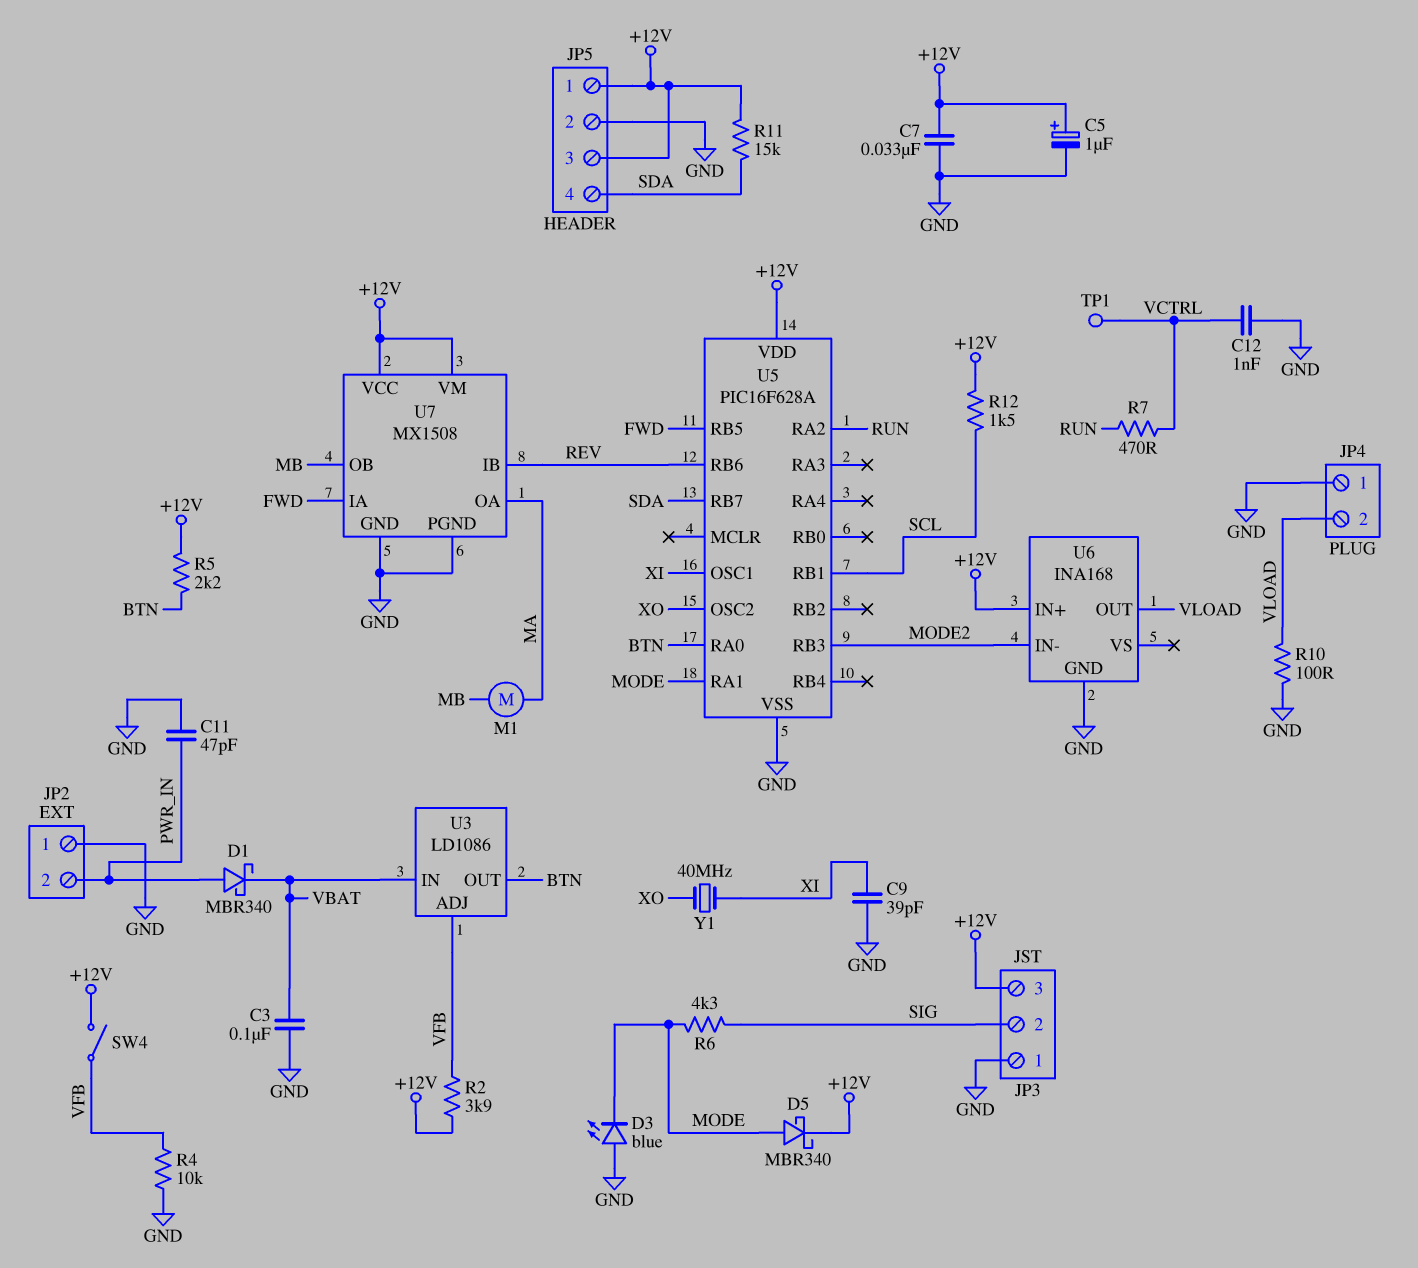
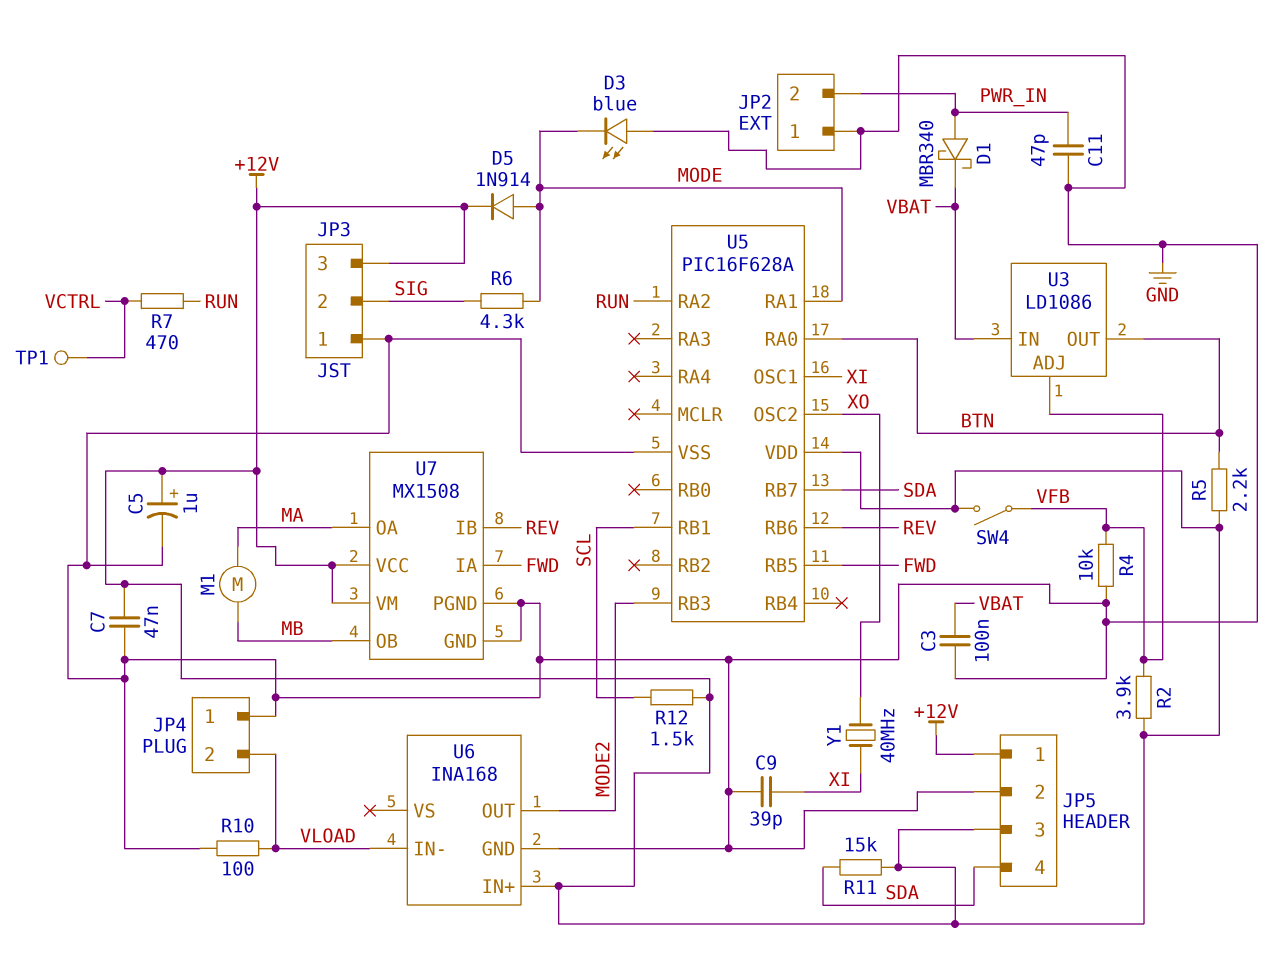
C7: 33nF (+12V, GND) -> 47nF (+12V, GND)
C12: 1nF (GND, VCTRL) -> none
D5: schottky MBR340 (A MODE, K +12V) -> diode 1N914 (A MODE, K +12V)
U6 pin IN-: MODE2 -> VLOAD
U6 pin OUT: VLOAD -> MODE2

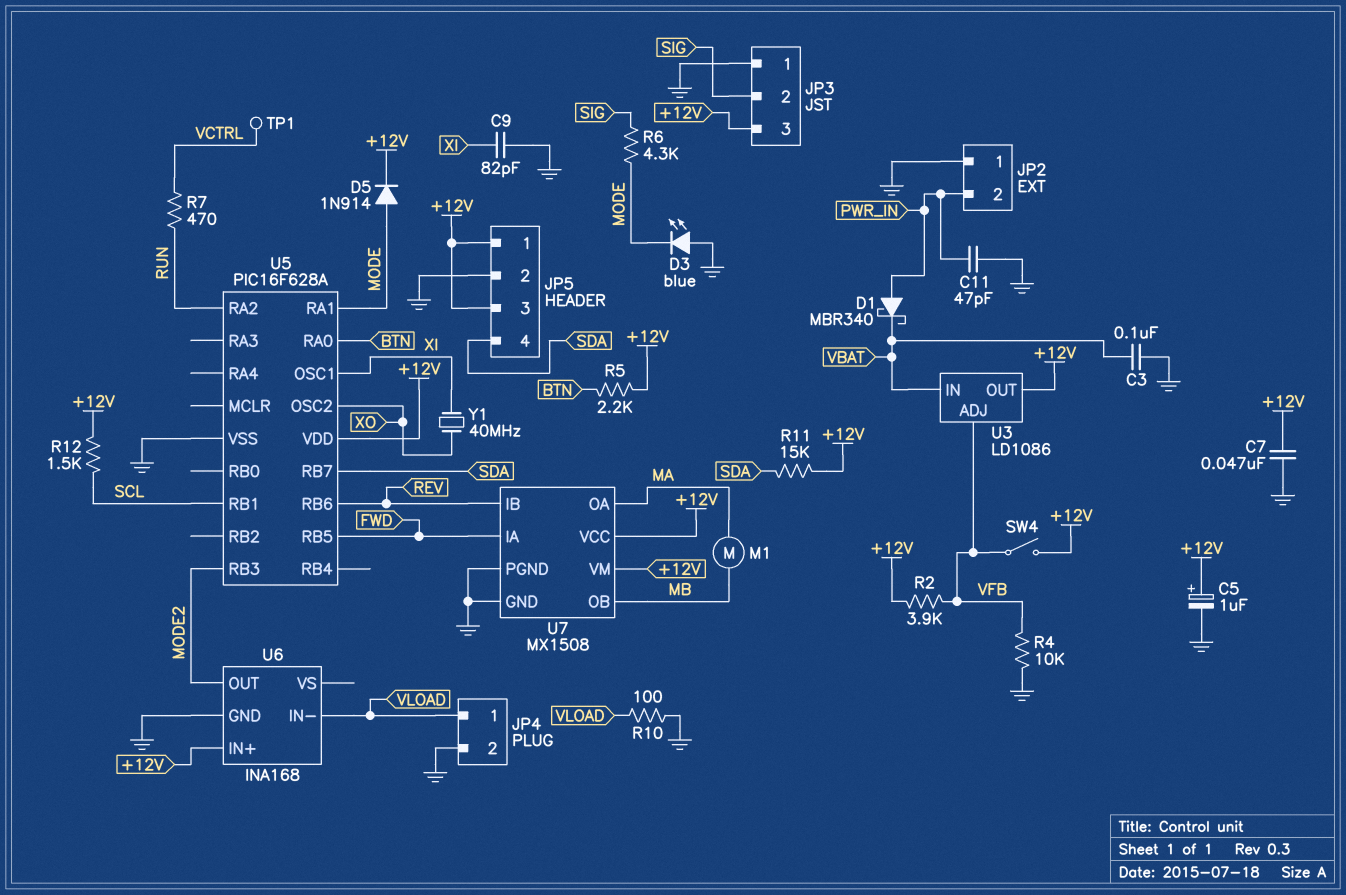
C9: 39pF (GND, XI) -> 82pF (GND, XI)
JP4 pin 1: GND -> VLOAD
JP4 pin 2: VLOAD -> GND
U3 pin OUT: BTN -> +12V

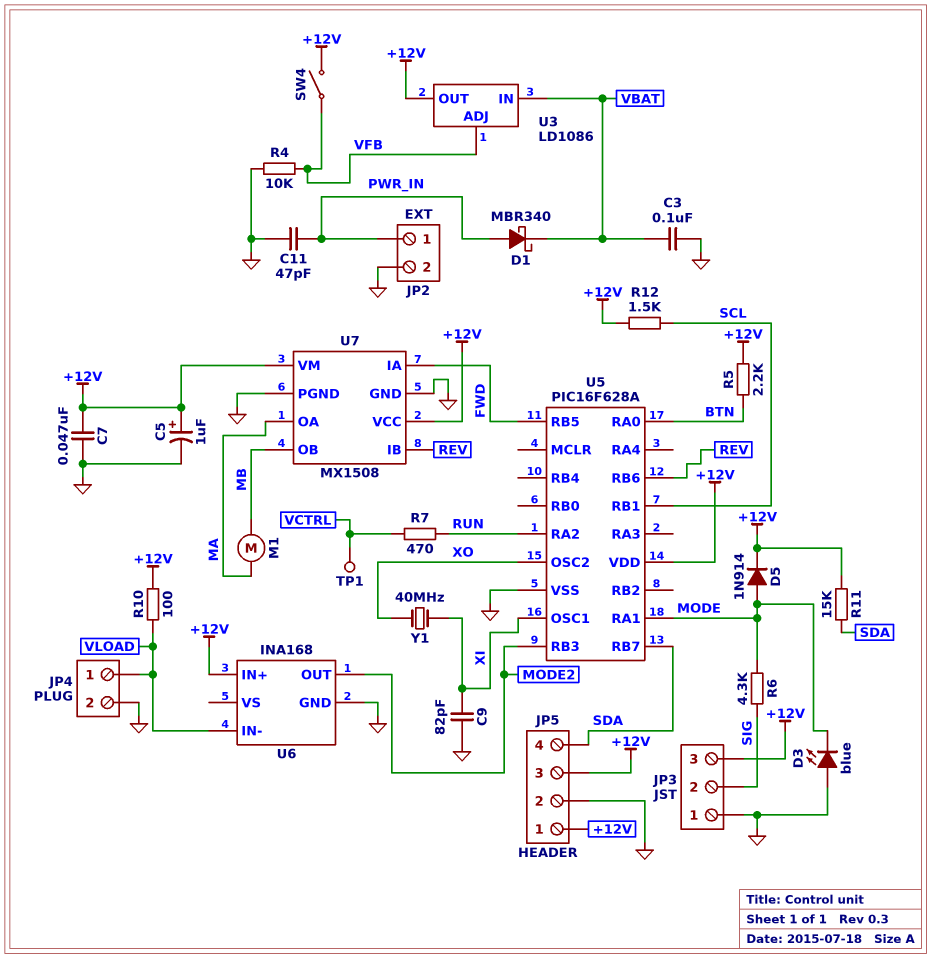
JP2 pin 1: GND -> PWR_IN
JP2 pin 2: PWR_IN -> GND
R2: 3.9k (+12V, VFB) -> none
R10: 100 (GND, VLOAD) -> 100 (+12V, VLOAD)

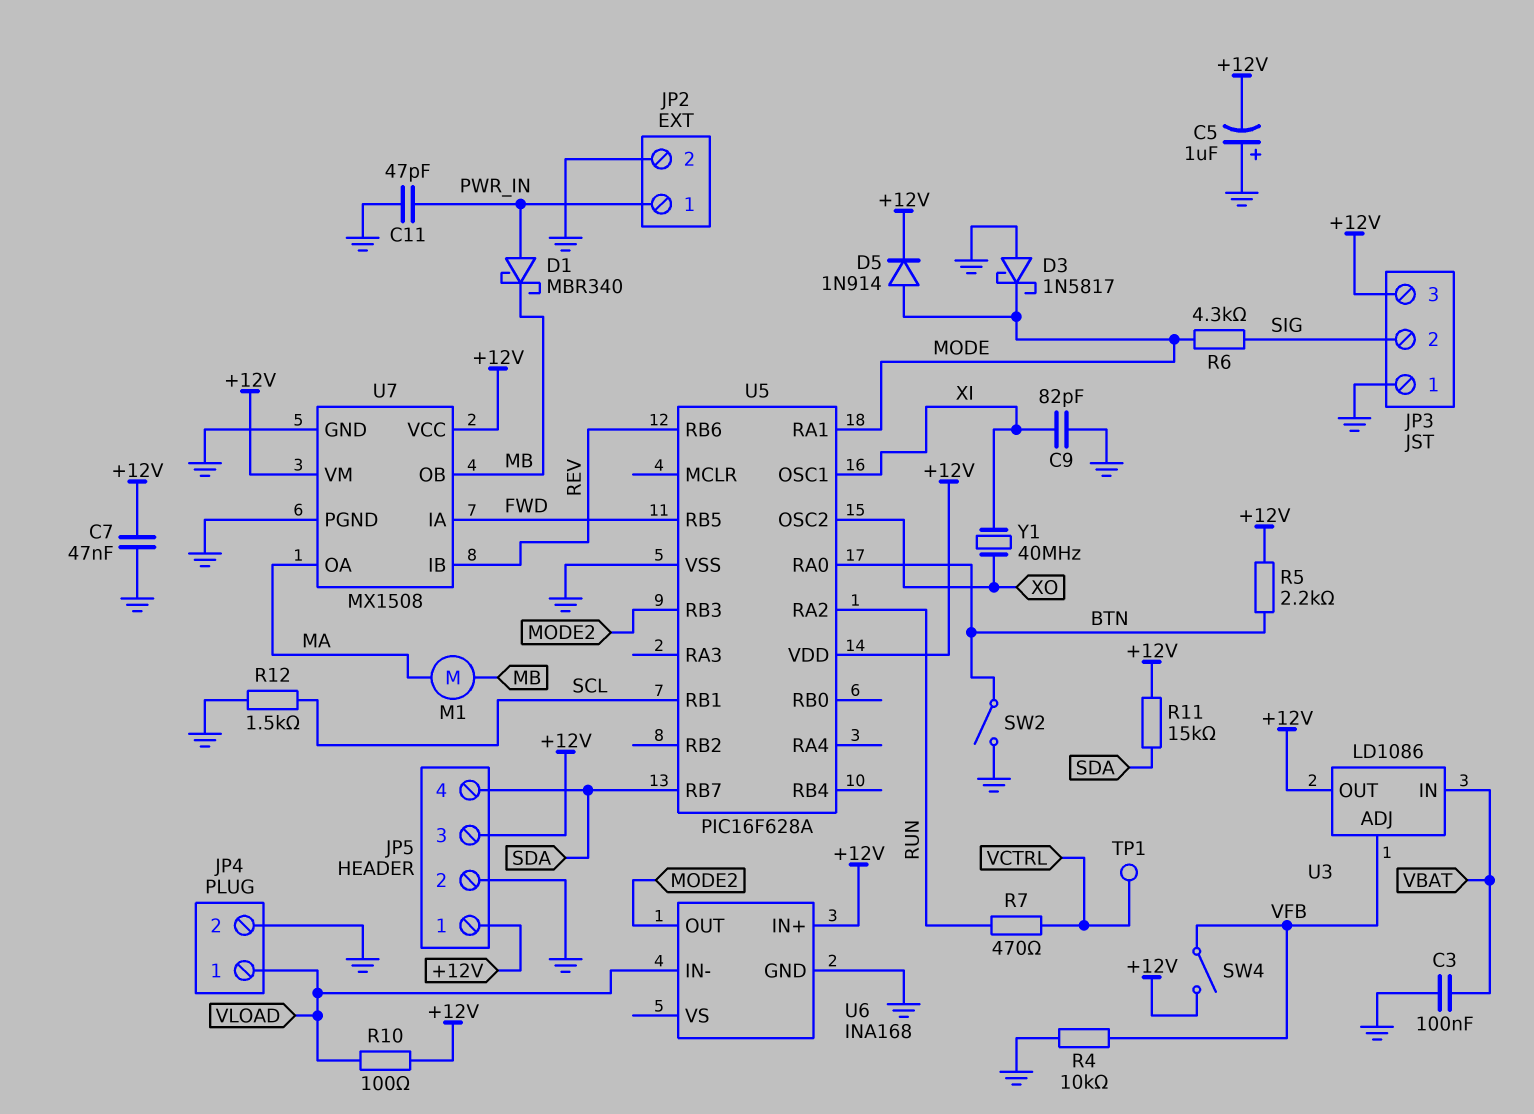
C5: 1uF (plus +12V, minus GND) -> 1uF (plus GND, minus +12V)
D1: schottky MBR340 (A PWR_IN, K VBAT) -> schottky MBR340 (A PWR_IN, K MB)
D3: LED blue (A GND, K MODE) -> schottky 1N5817 (A GND, K MODE)
R12: 1.5k (+12V, SCL) -> 1.5k (GND, SCL)
SW2: none -> switch (BTN, GND)

